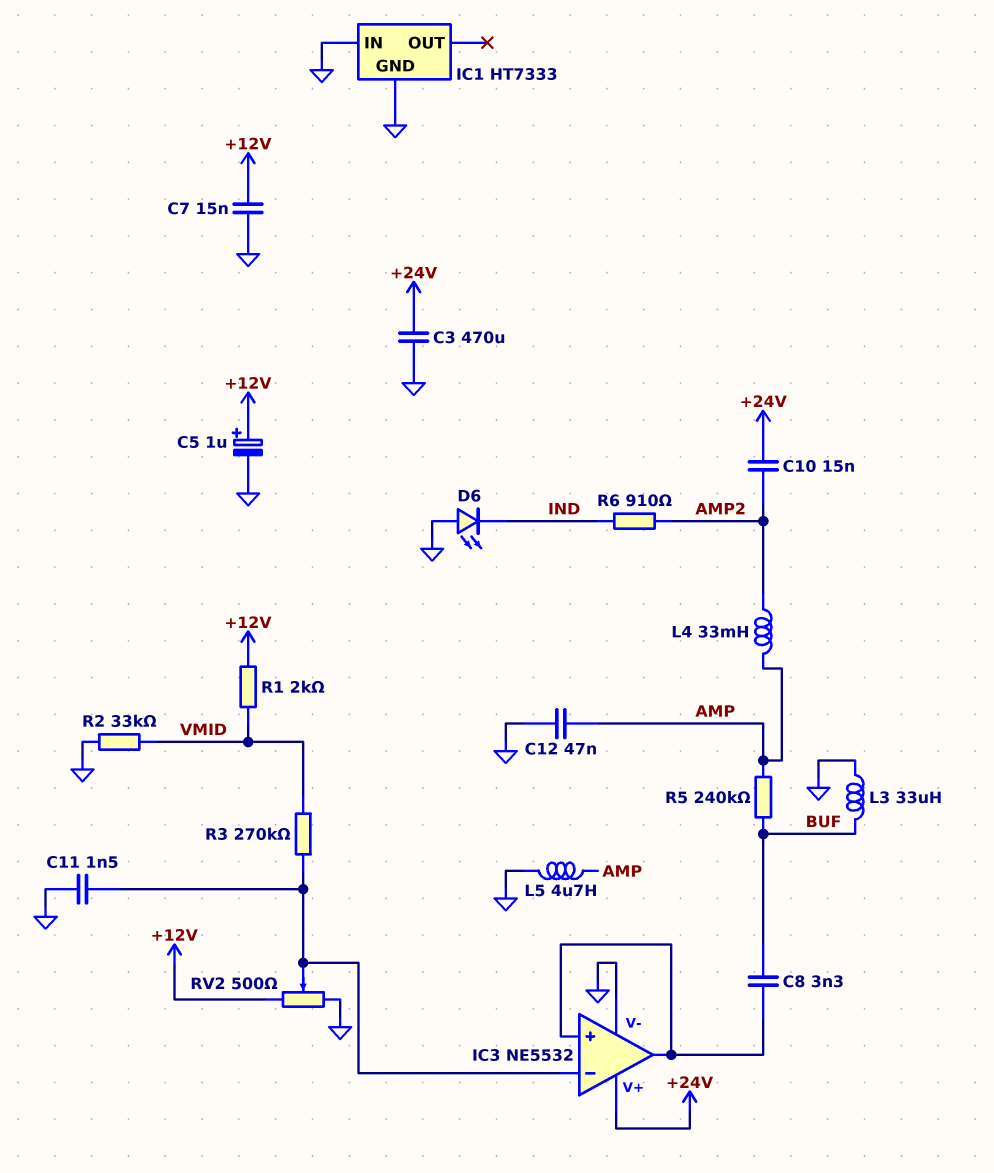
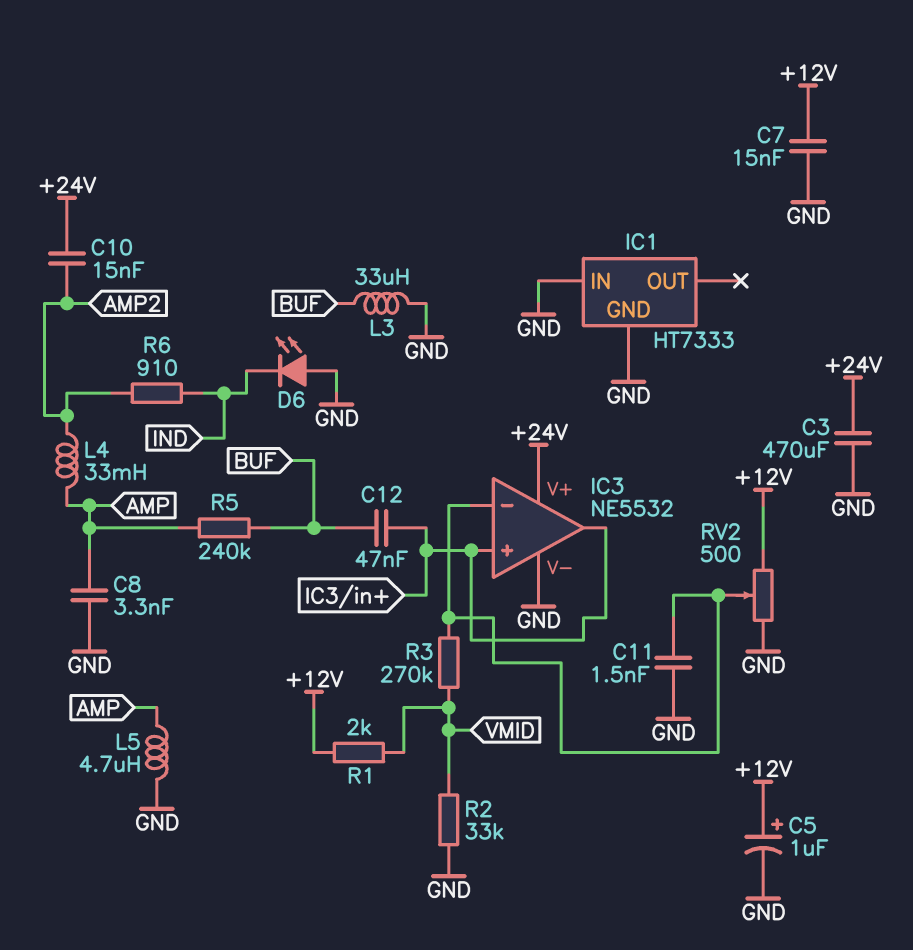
C8: 3.3nF (BUF, IC3/in+) -> 3.3nF (AMP, GND)
C12: 47nF (AMP, GND) -> 47nF (BUF, IC3/in+)

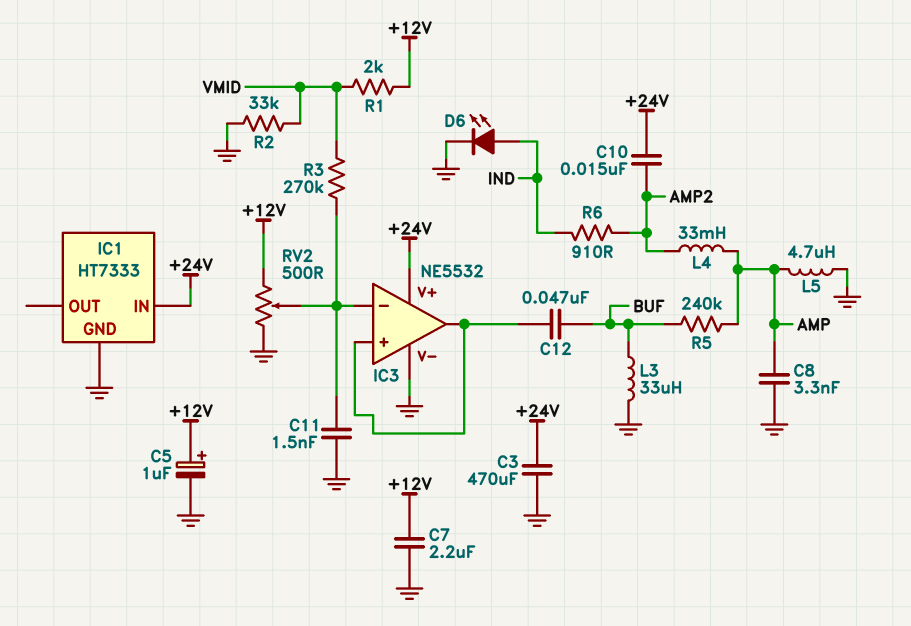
C7: 15nF (+12V, GND) -> 2.2uF (+12V, GND)
D6: LED (A GND, K IND) -> LED (A IND, K GND)
IC1 pin IN: GND -> +24V

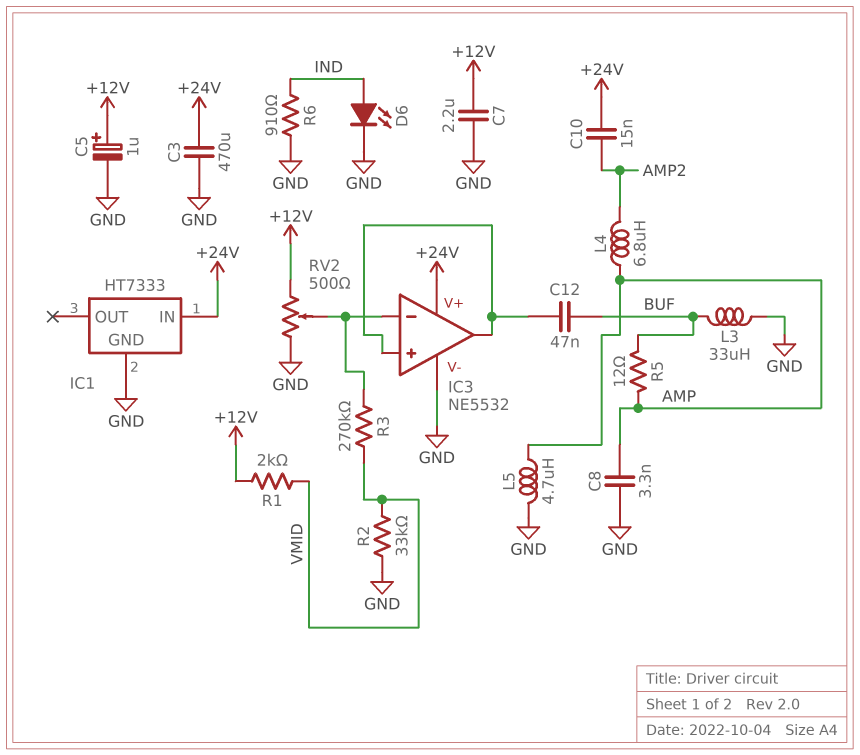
C11: 1.5nF (GND, IC3/in-) -> none
L4: 33mH (AMP, AMP2) -> 6.8uH (AMP, AMP2)
R5: 240k (AMP, BUF) -> 12 (AMP, BUF)
R6: 910 (AMP2, IND) -> 910 (GND, IND)

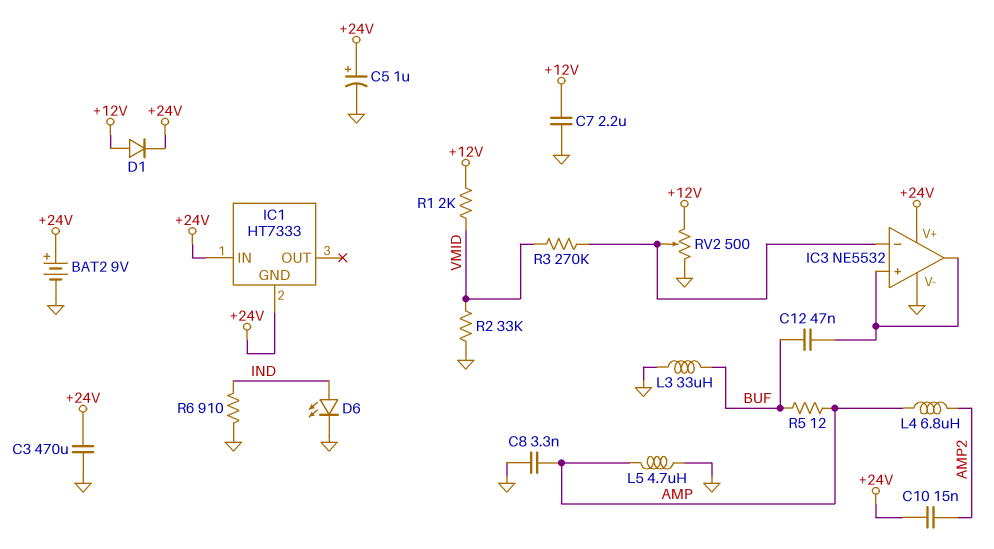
BAT2: none -> 9V (plus +24V, minus GND)
C5: 1uF (plus +12V, minus GND) -> 1uF (plus +24V, minus GND)
D1: none -> diode (A +12V, K +24V)
IC1 pin GND: GND -> +24V

